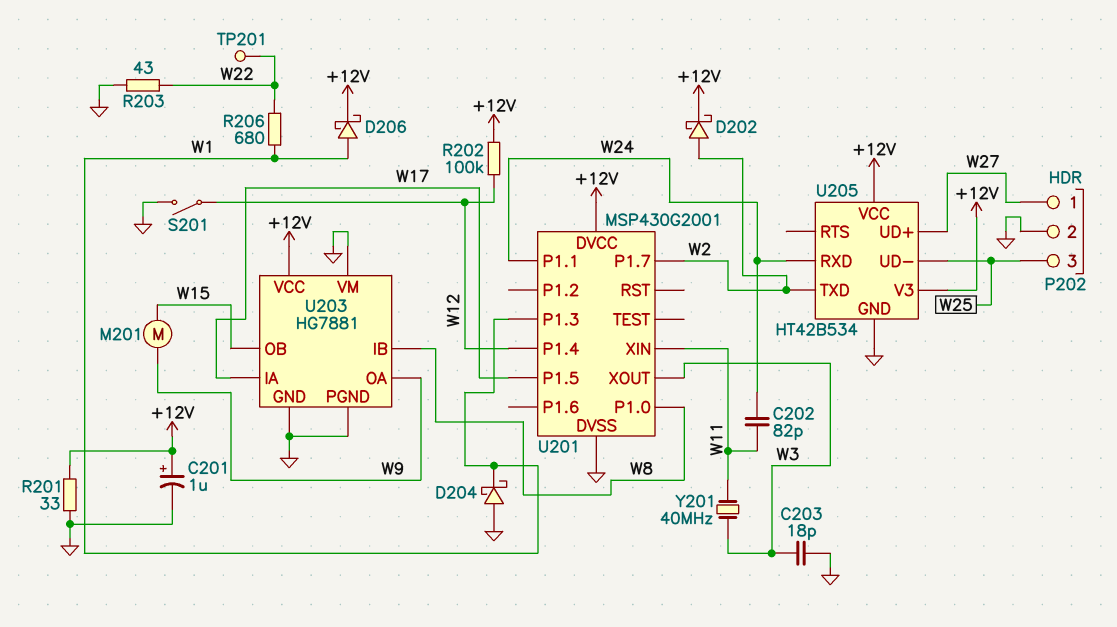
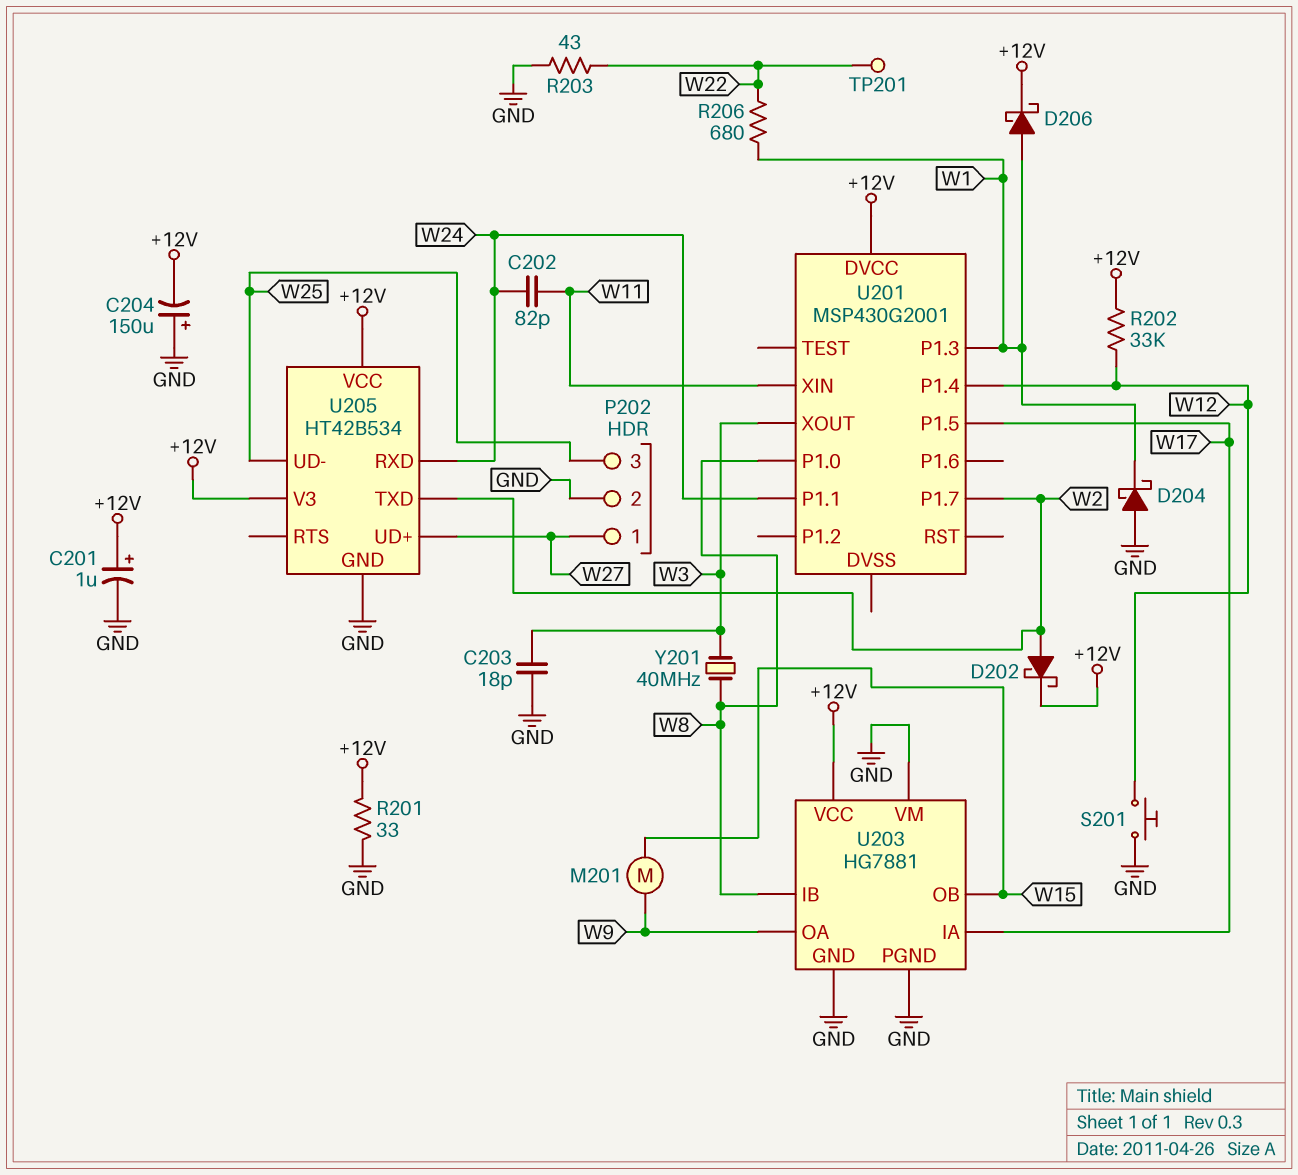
C204: none -> 150uF (plus GND, minus +12V)
R202: 100k (+12V, W12) -> 33k (+12V, W12)
S201: switch (GND, W12) -> button (GND, W12)
U201 pin DVSS: GND -> none
Y201: 40MHz (W3, W11) -> 40MHz (W3, W8)

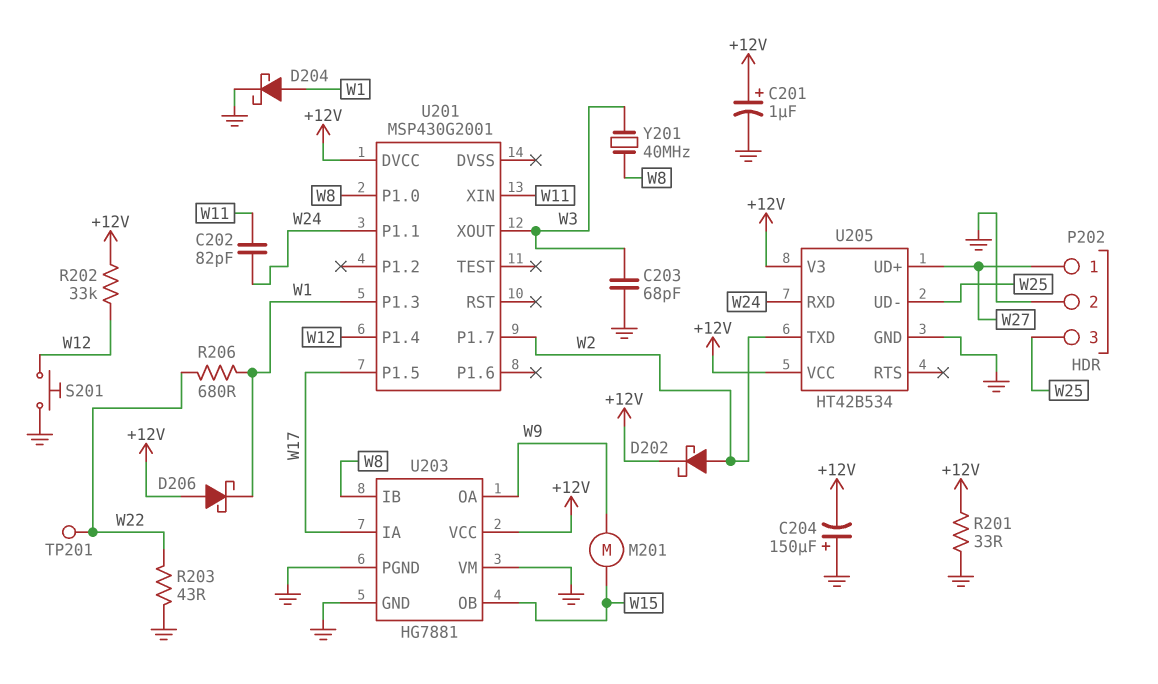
C203: 18pF (GND, W3) -> 68pF (GND, W3)
D204: schottky (A GND, K W1) -> schottky (A W1, K GND)
D206: schottky (A W1, K +12V) -> schottky (A +12V, K W1)

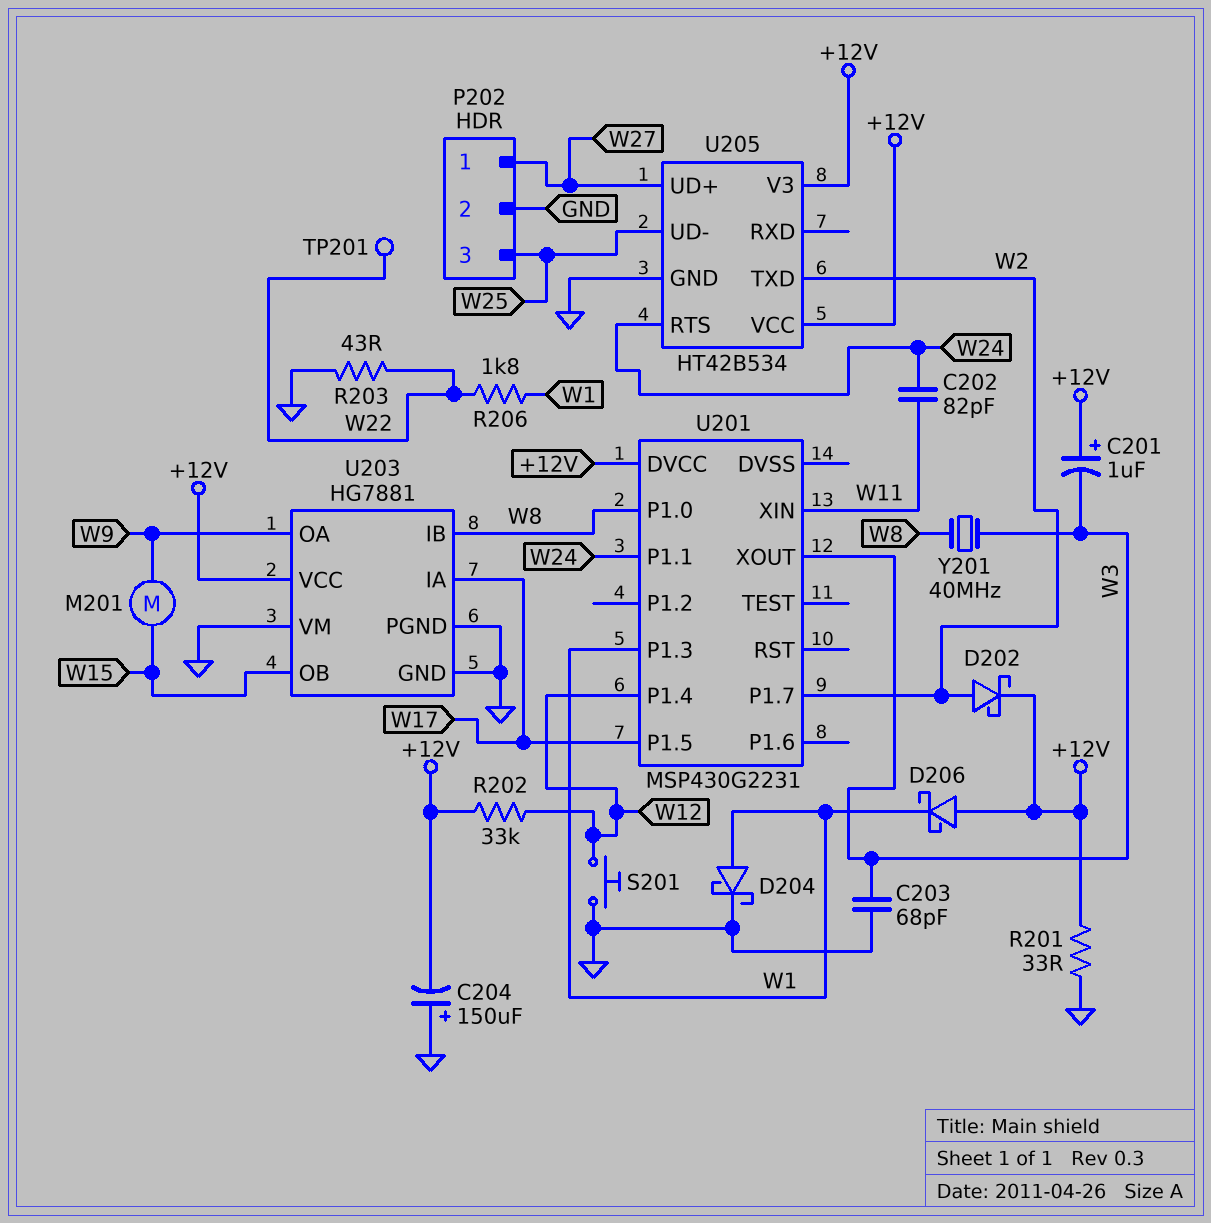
C201: 1uF (plus +12V, minus GND) -> 1uF (plus +12V, minus W3)
R206: 680 (W1, W22) -> 1.8k (W1, W22)
U201: MSP430G2001 -> MSP430G2231
U205 pin RTS: none -> W24
U205 pin RXD: W24 -> none

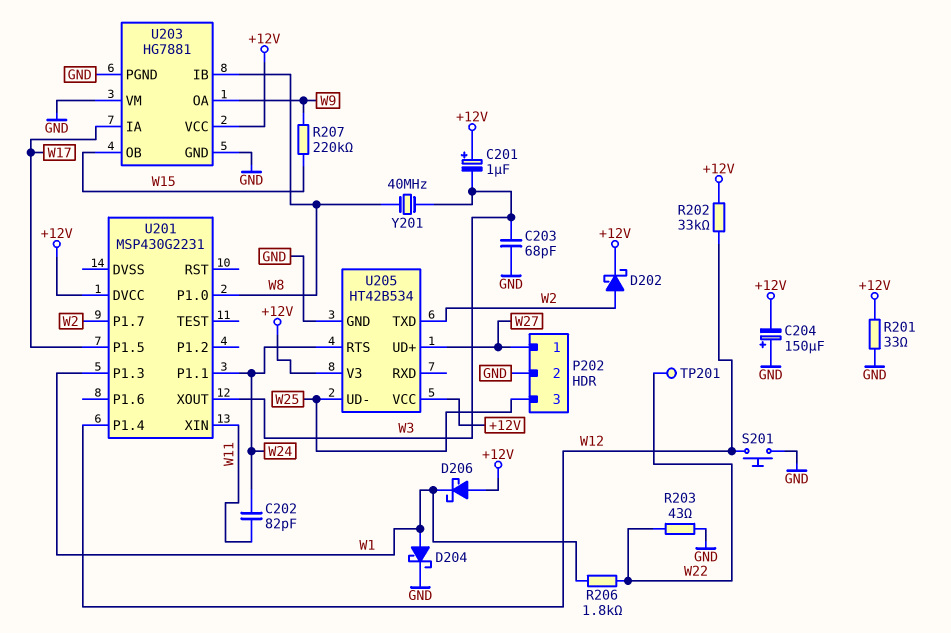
M201: motor (W9, W15) -> none
R207: none -> 220k (W9, W15)

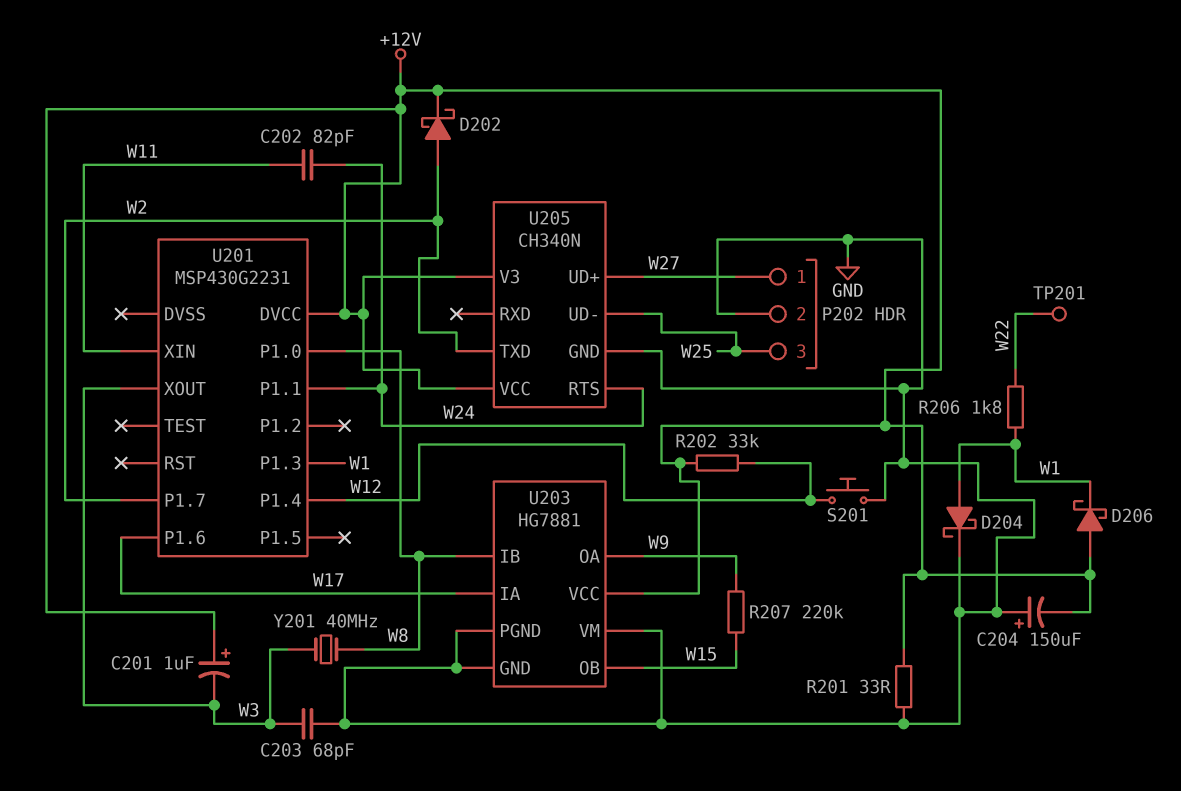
R203: 43 (GND, W22) -> none
U201 pin P1.5: W17 -> none
U201 pin P1.6: none -> W17
U205: HT42B534 -> CH340N

